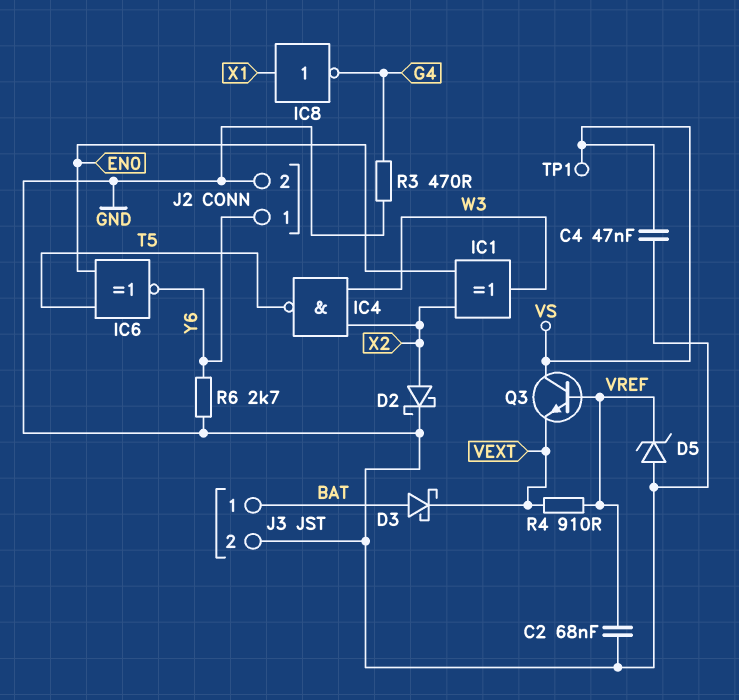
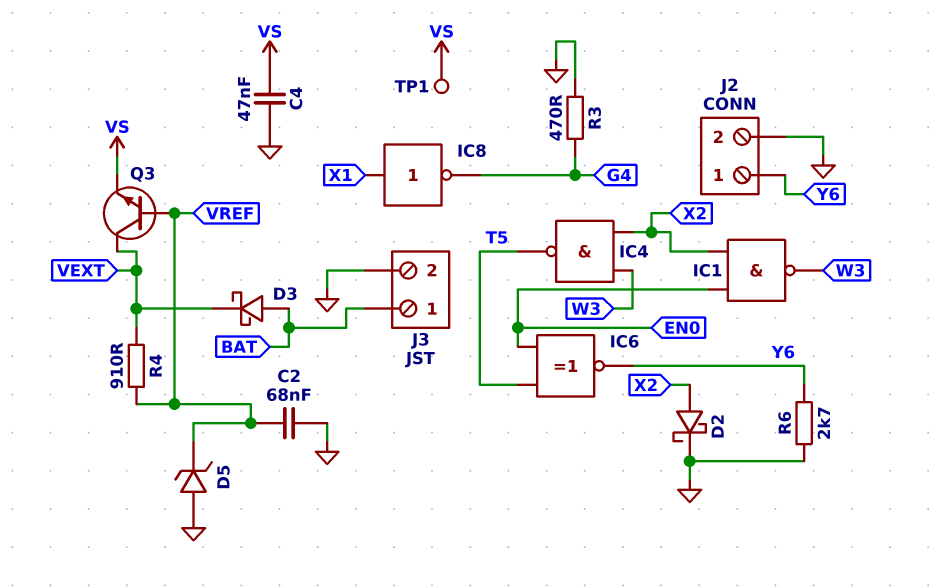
IC1: XOR (in EN0, in X2, out W3) -> NAND (in EN0, in X2, out W3)
Q3: NPN (B VREF, C VS, E VEXT) -> NPN (B VREF, C VEXT, E VS)

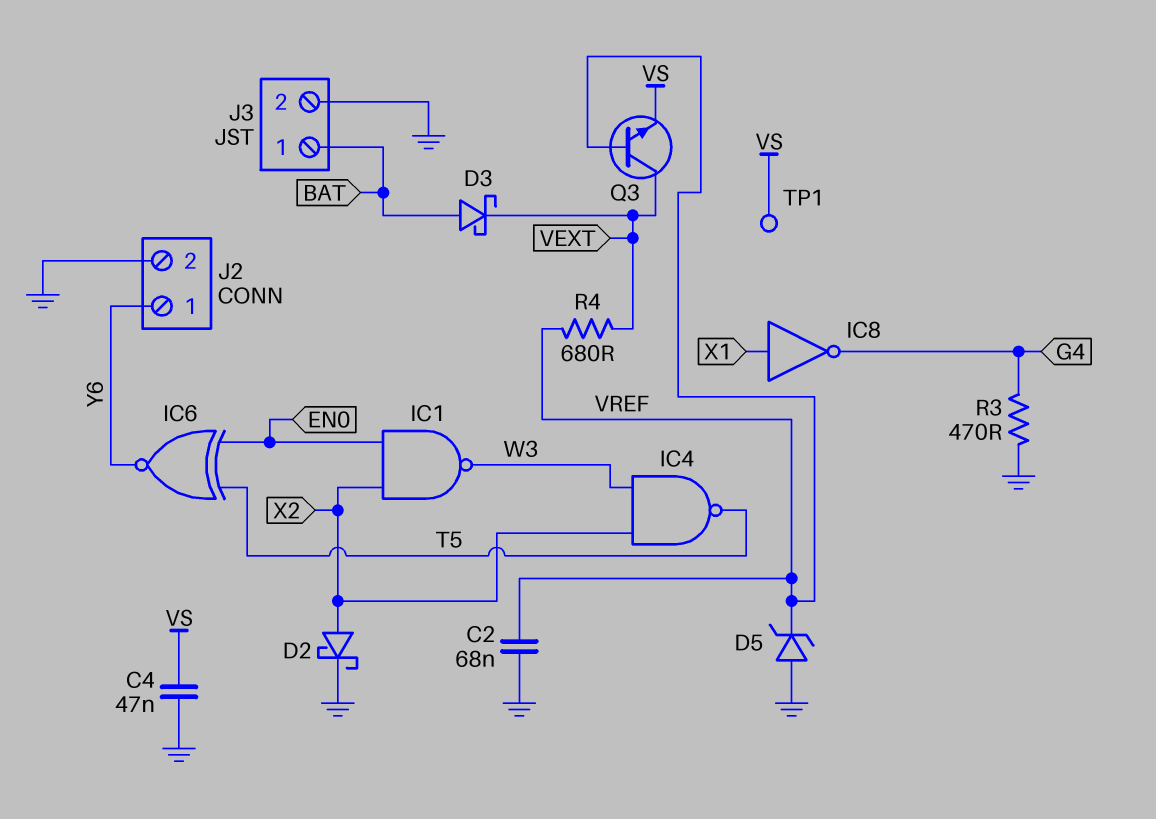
R4: 910 (VEXT, VREF) -> 680 (VEXT, VREF)
R6: 2.7k (GND, Y6) -> none

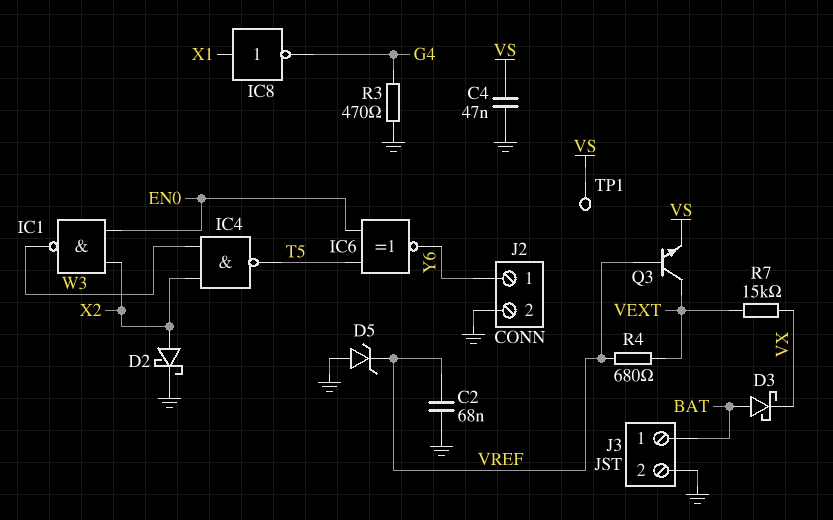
D3: schottky (A BAT, K VEXT) -> schottky (A BAT, K VX)
R7: none -> 15k (VEXT, VX)

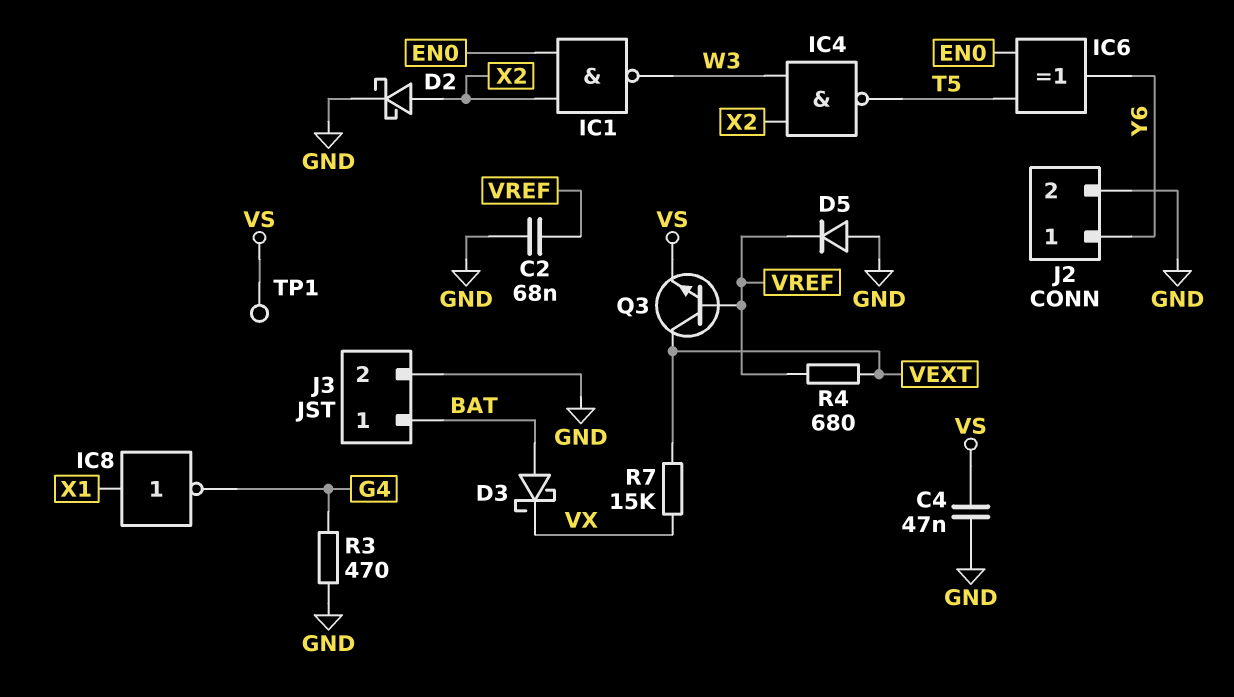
D5: zener (A GND, K VREF) -> diode (A GND, K VREF)
IC6: XNOR (in EN0, in T5, out Y6) -> XOR (in EN0, in T5, out Y6)

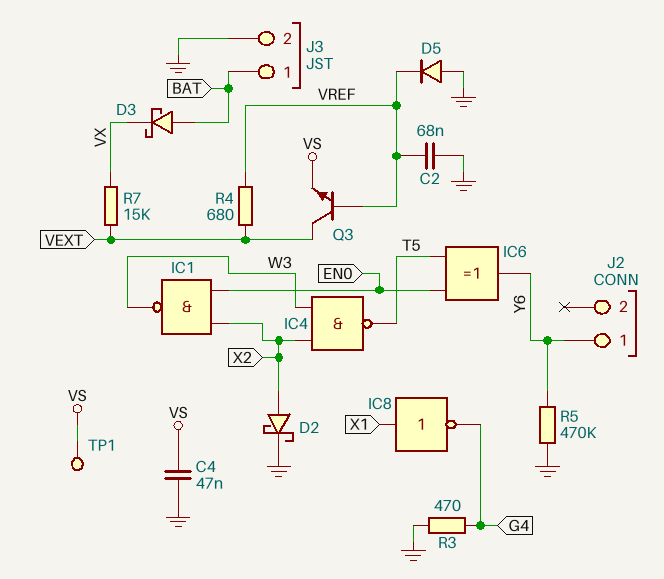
J2 pin 2: GND -> none
R5: none -> 470k (GND, Y6)

